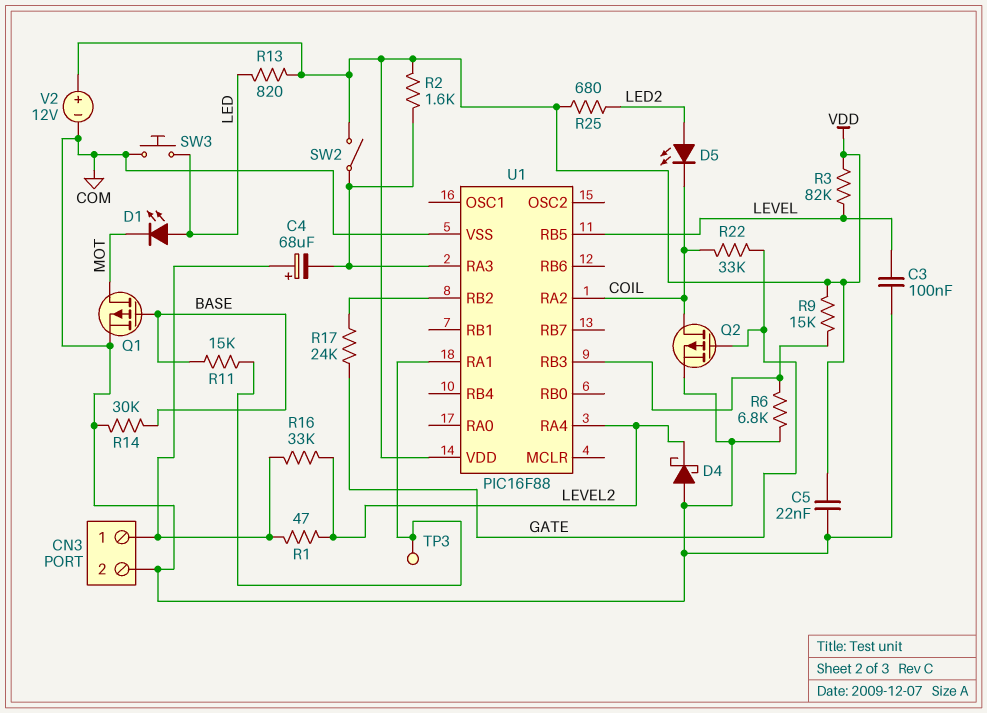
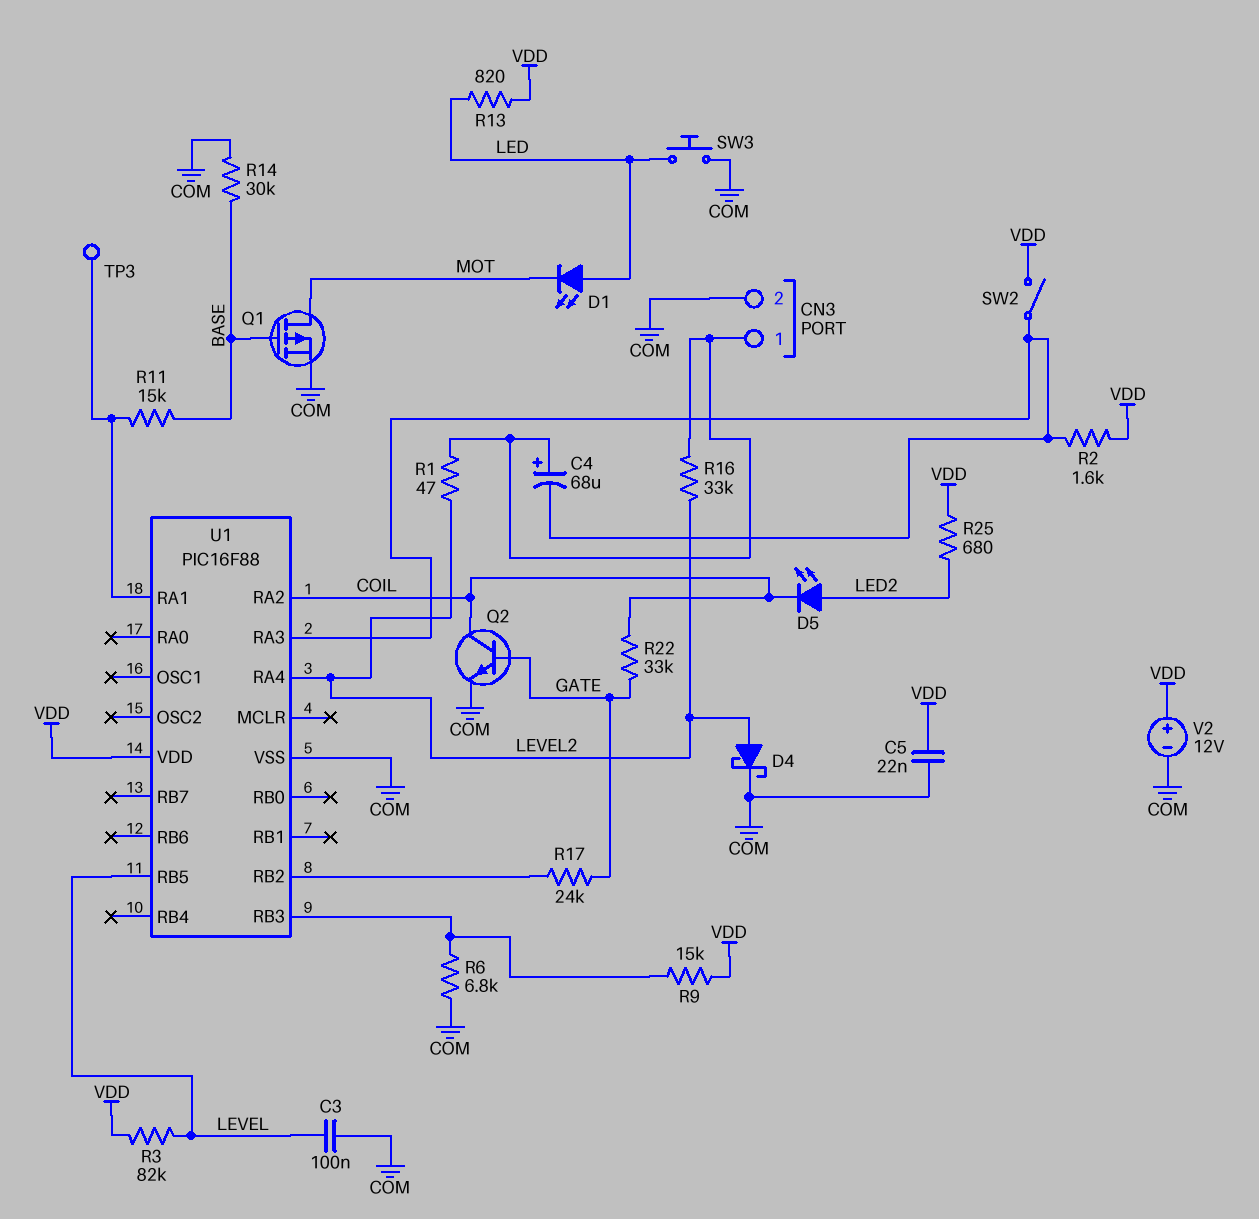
D4: schottky (A COM, K LEVEL2) -> schottky (A LEVEL2, K COM)
Q2: PMOS (G GATE, D COIL, S COM) -> NPN (B GATE, C COIL, E COM)

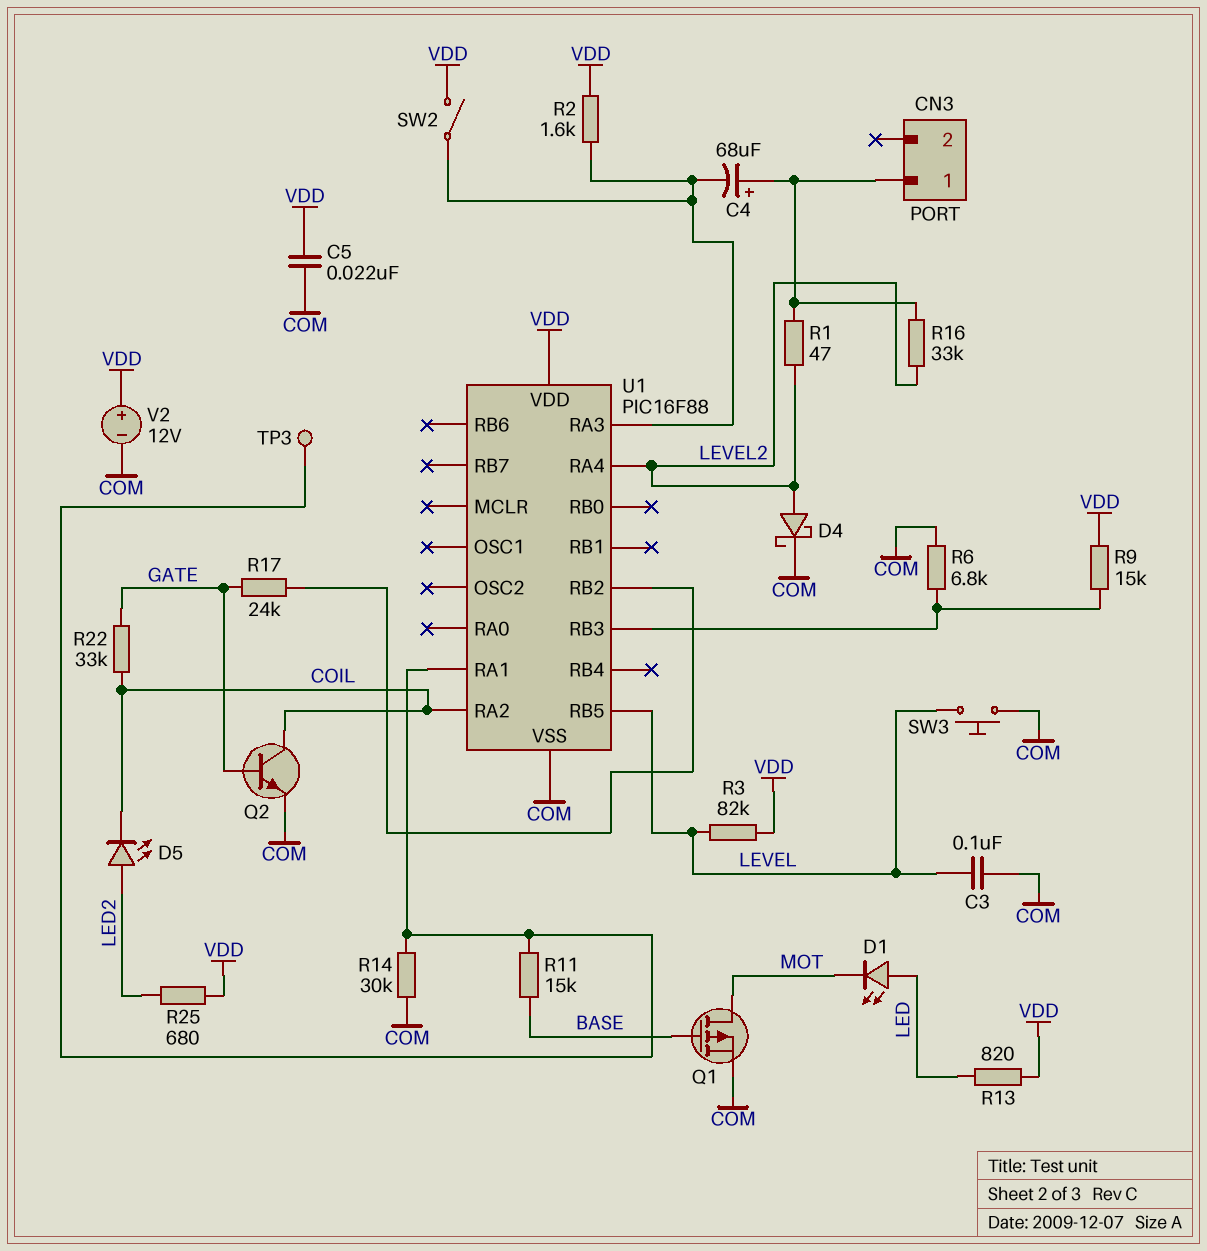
CN3 pin 2: COM -> none
R14: 30k (BASE, COM) -> 30k (COM, U1/RA1)
SW3: button (COM, LED) -> button (COM, LEVEL)

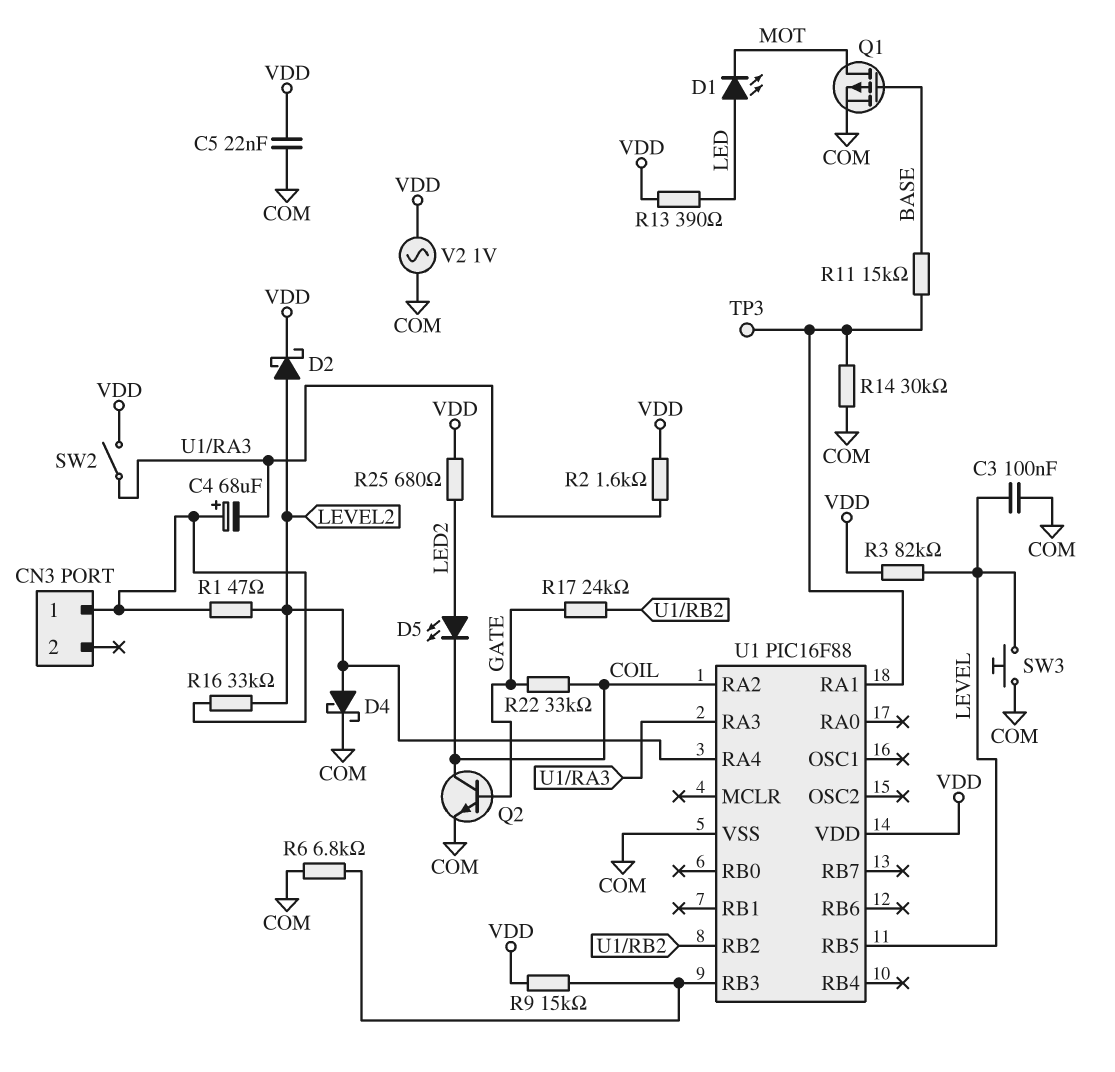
D2: none -> schottky (A LEVEL2, K VDD)
R13: 820 (LED, VDD) -> 390 (LED, VDD)
V2: 12V (plus VDD, minus COM) -> AC 1V (COM, VDD)

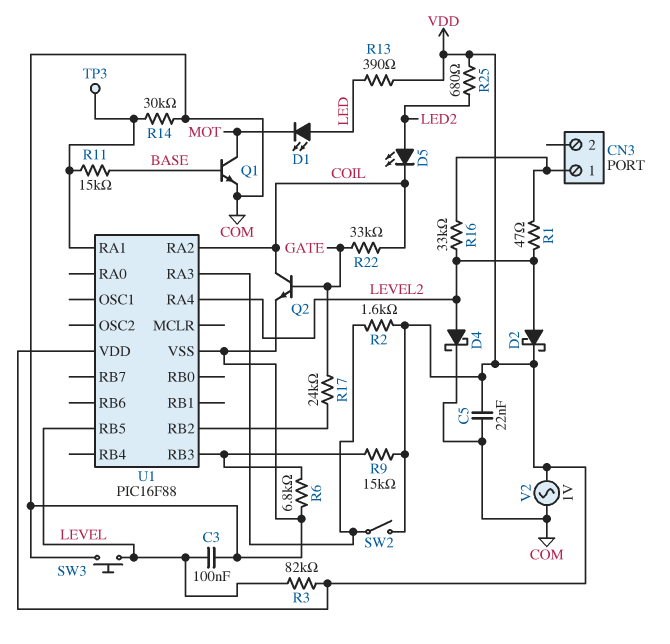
C4: 68uF (plus CN3/1, minus U1/RA3) -> none
Q1: PMOS (G BASE, D MOT, S COM) -> NPN (B BASE, C MOT, E COM)

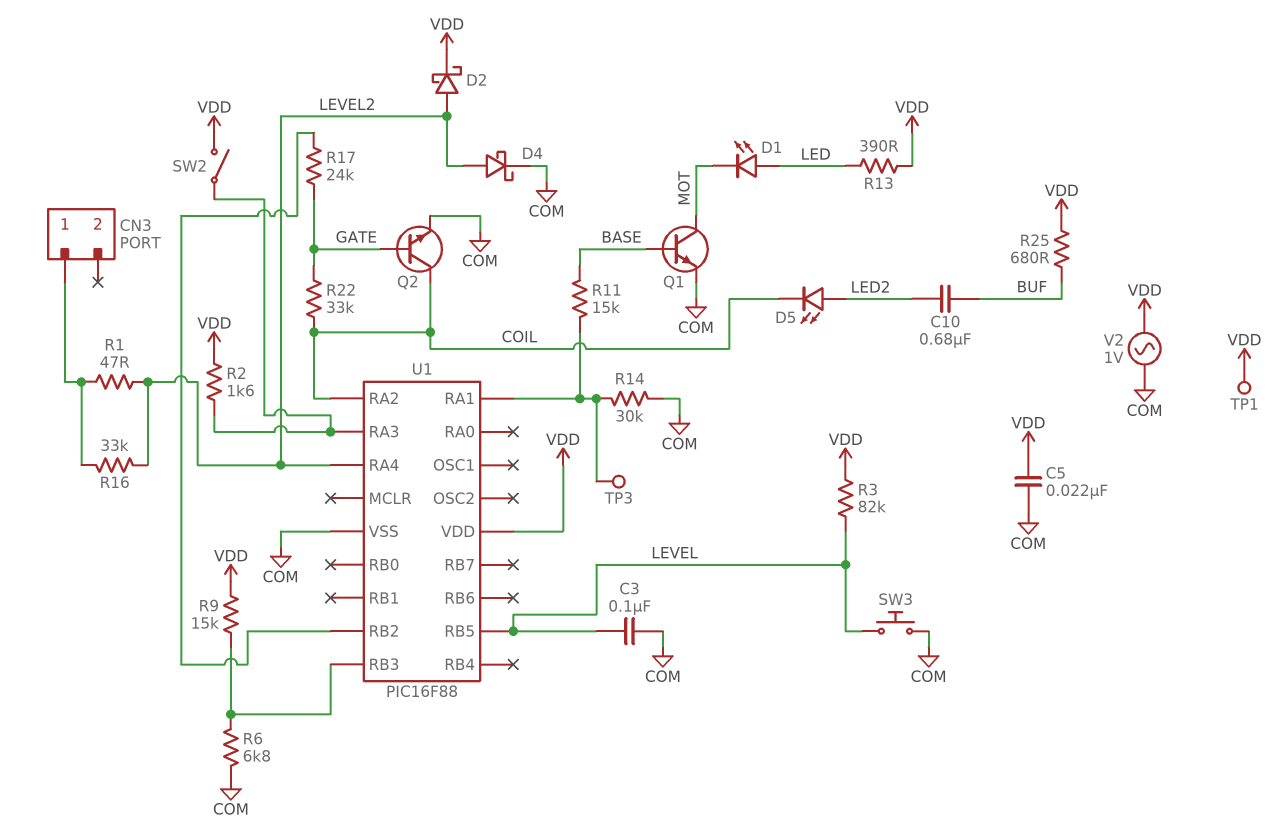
C10: none -> 680nF (BUF, LED2)
R25: 680 (LED2, VDD) -> 680 (BUF, VDD)
TP1: none -> test point (VDD)

